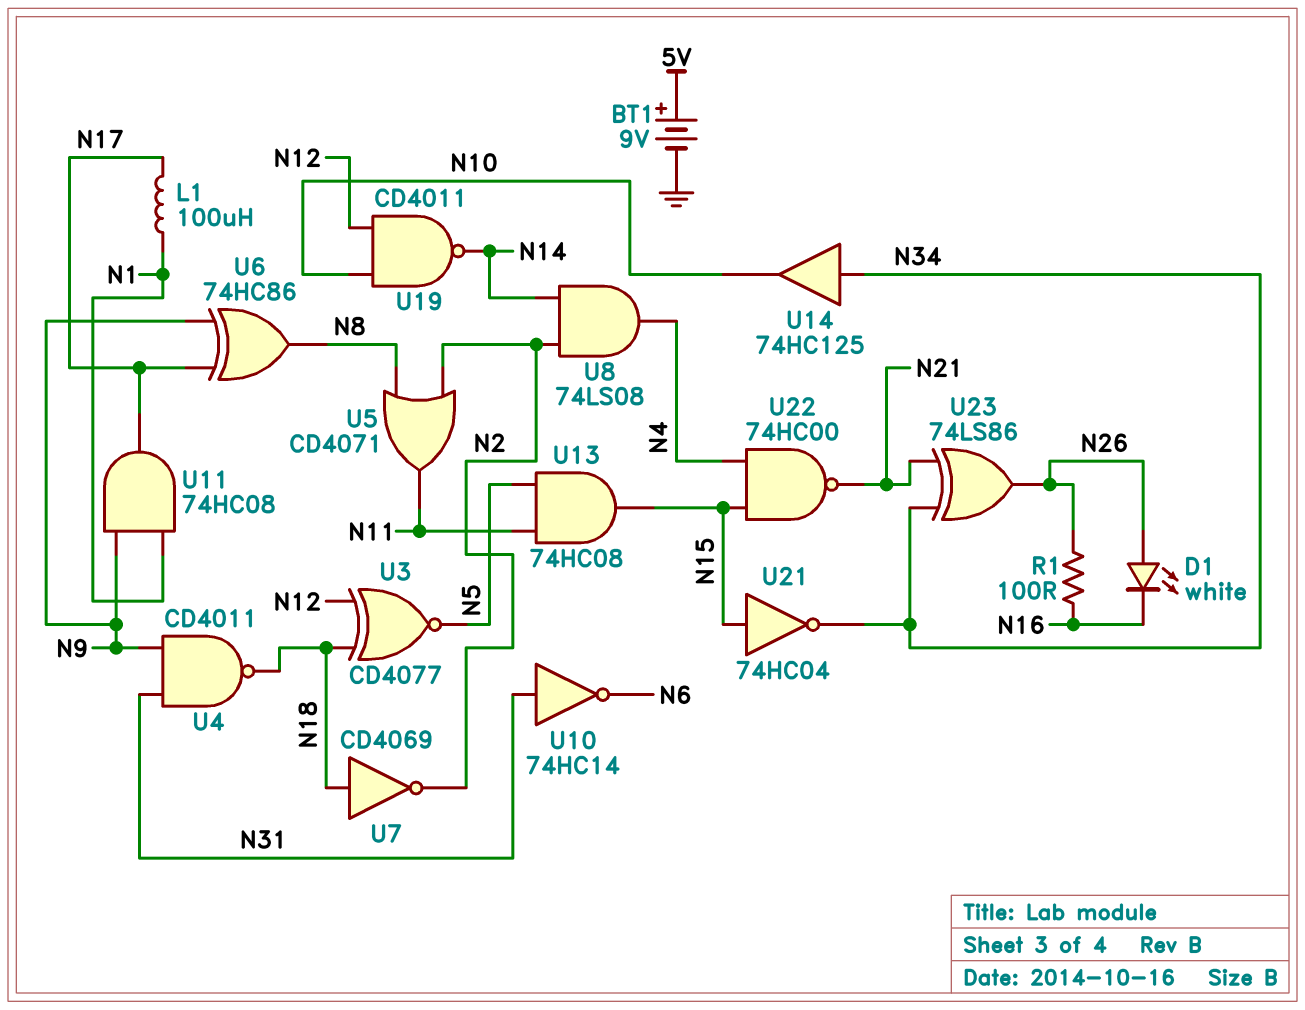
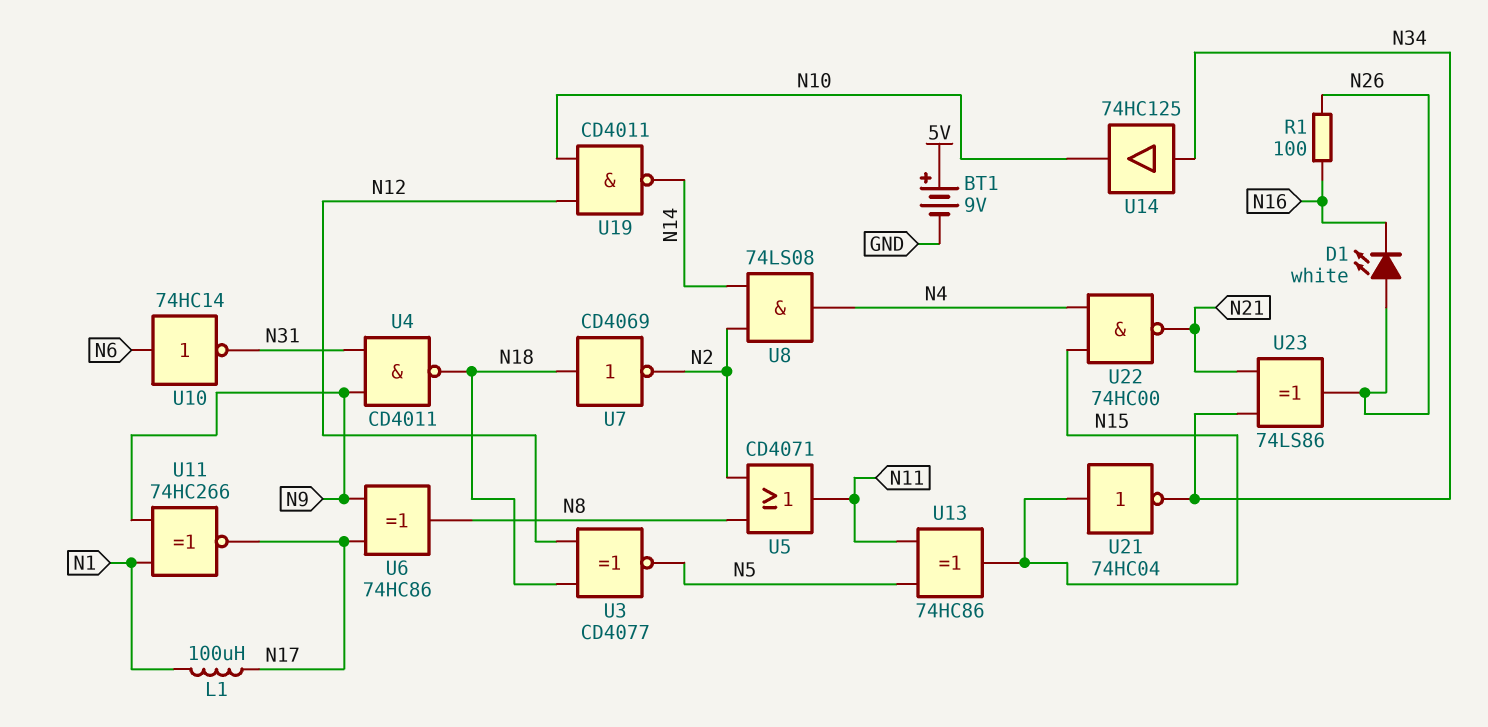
U10: NOT 74HC14 (in N31, out N6) -> NOT 74HC14 (in N6, out N31)
U11: AND 74HC08 (in N1, in N9, out N17) -> XNOR 74HC266 (in N1, in N9, out N17)
U13: AND 74HC08 (in N5, in N11, out N15) -> XOR 74HC86 (in N5, in N11, out N15)

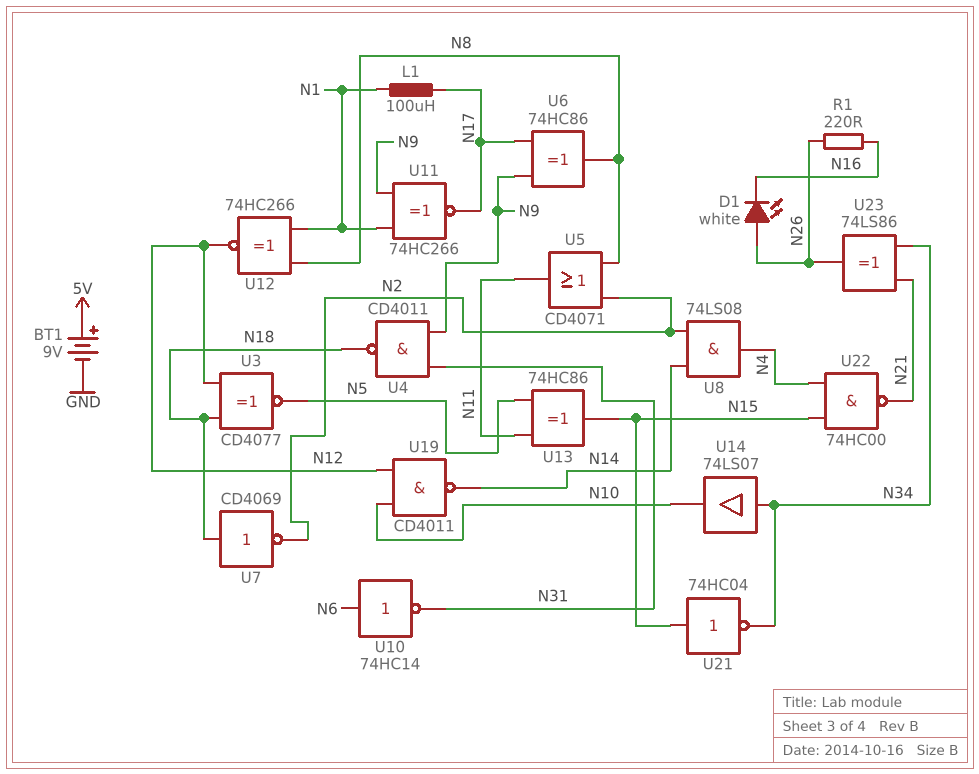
R1: 100 (N16, N26) -> 220 (N16, N26)
U12: none -> XNOR 74HC266 (in N1, in N8, out N12)
U14: buffer 74HC125 (in N34, out N10) -> buffer 74LS07 (in N34, out N10)

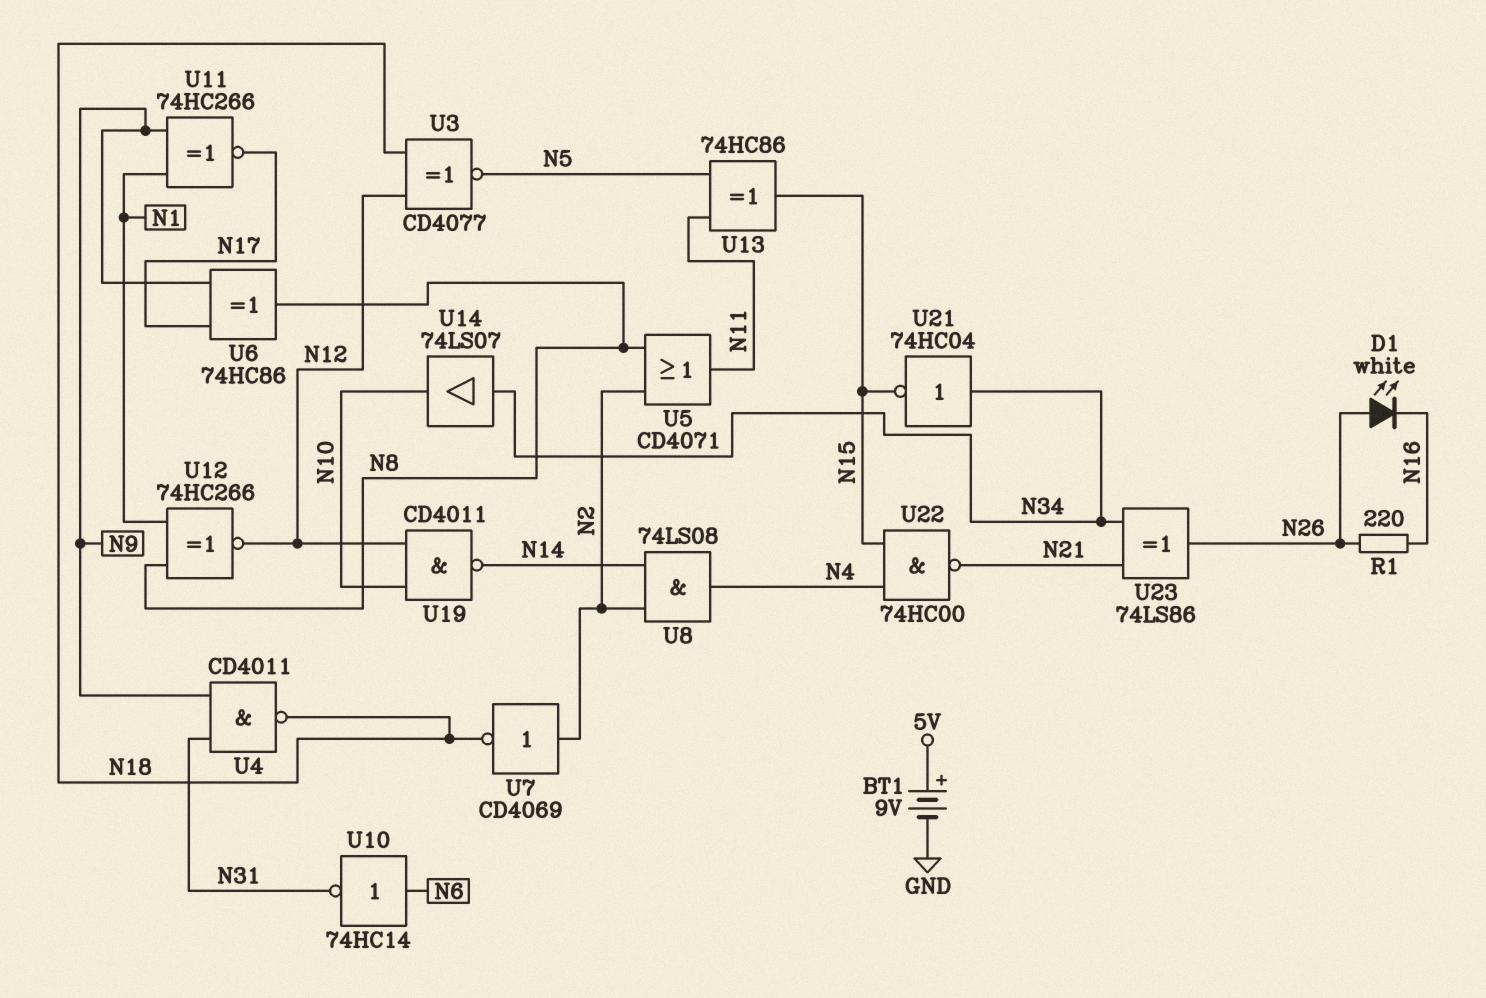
L1: 100uH (N1, N17) -> none
U7: NOT CD4069 (in N18, out N2) -> NOT CD4069 (in N2, out N18)
U21: NOT 74HC04 (in N15, out N34) -> NOT 74HC04 (in N34, out N15)

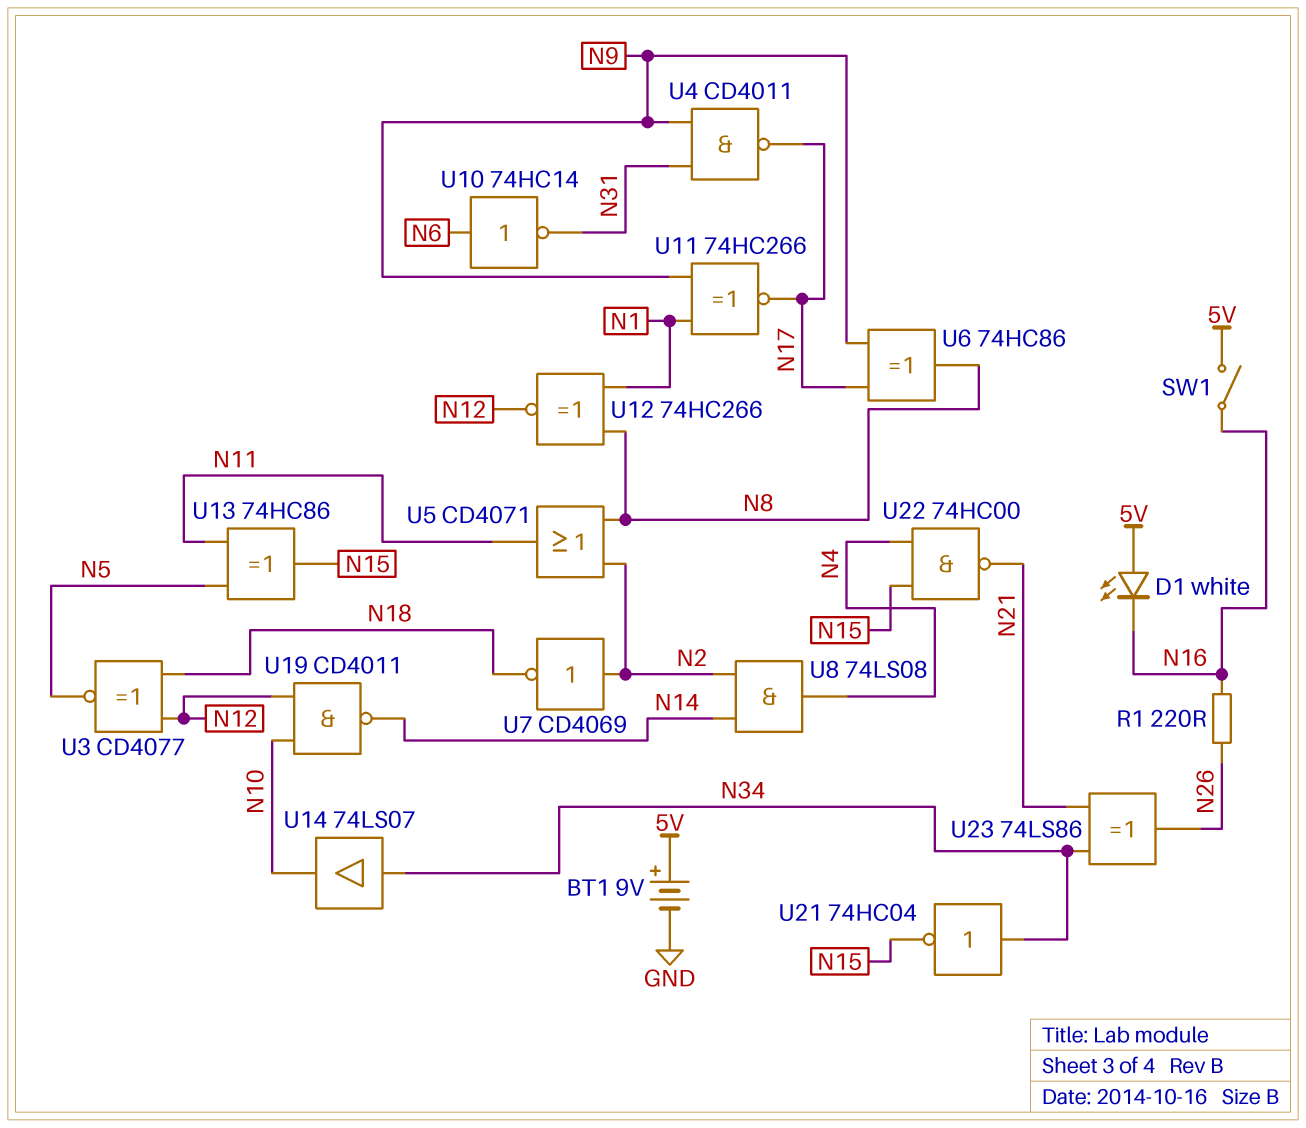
D1: LED white (A N26, K N16) -> LED white (A 5V, K N16)
SW1: none -> switch (5V, N16)
U4: NAND CD4011 (in N9, in N31, out N18) -> NAND CD4011 (in N9, in N31, out N17)

